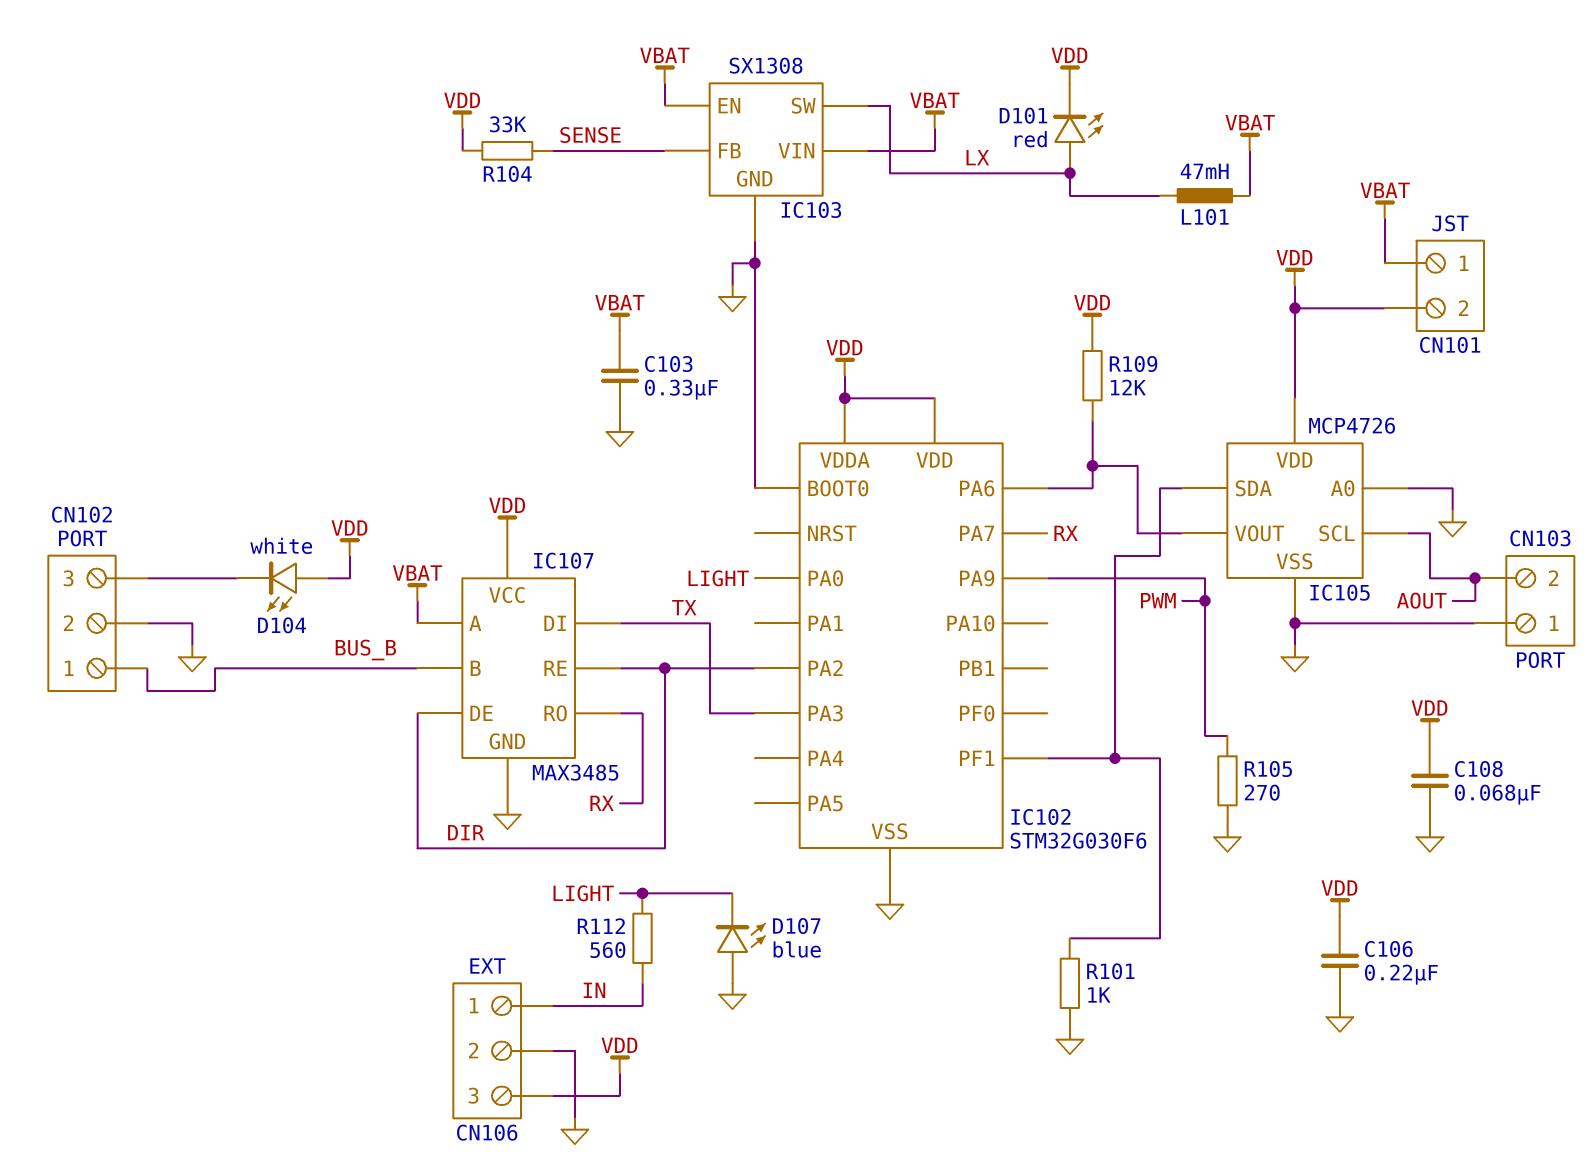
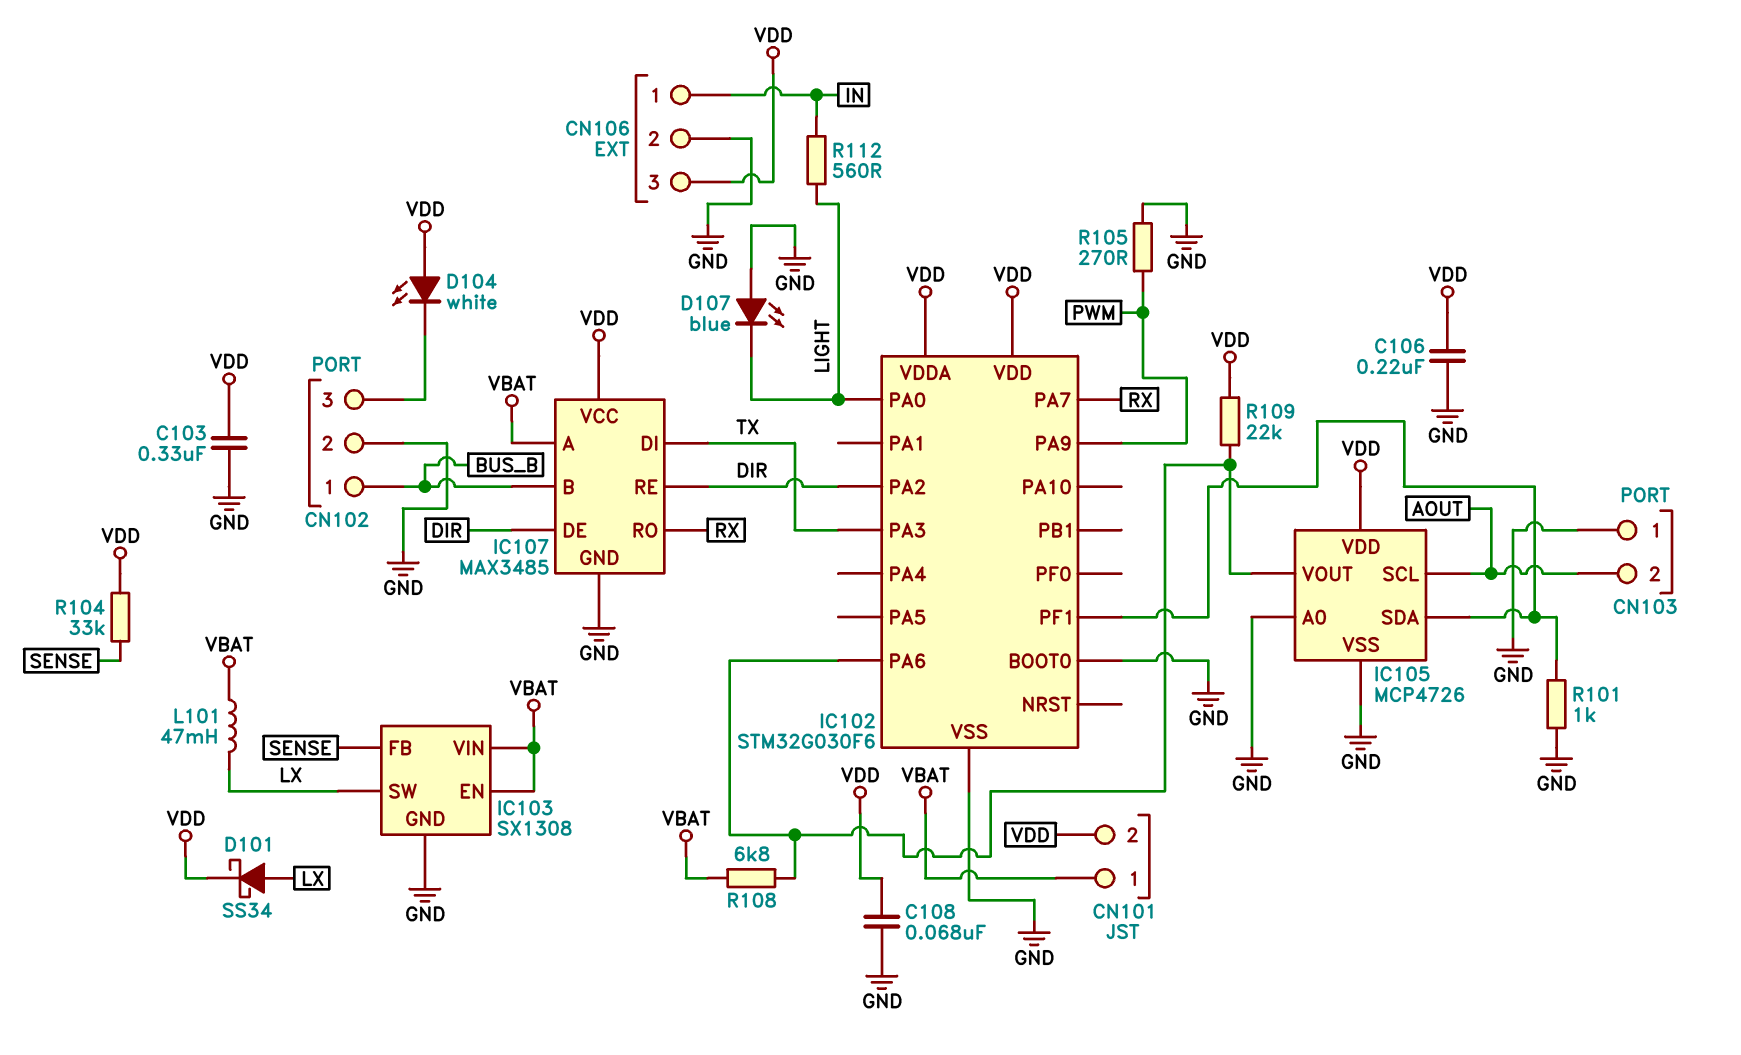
C103: 330nF (GND, VBAT) -> 330nF (GND, VDD)
D101: LED red (A LX, K VDD) -> schottky SS34 (A LX, K VDD)
R108: none -> 6.8k (IC102/PA6, VBAT)
R109: 12k (IC102/PA6, VDD) -> 22k (IC102/PA6, VDD)

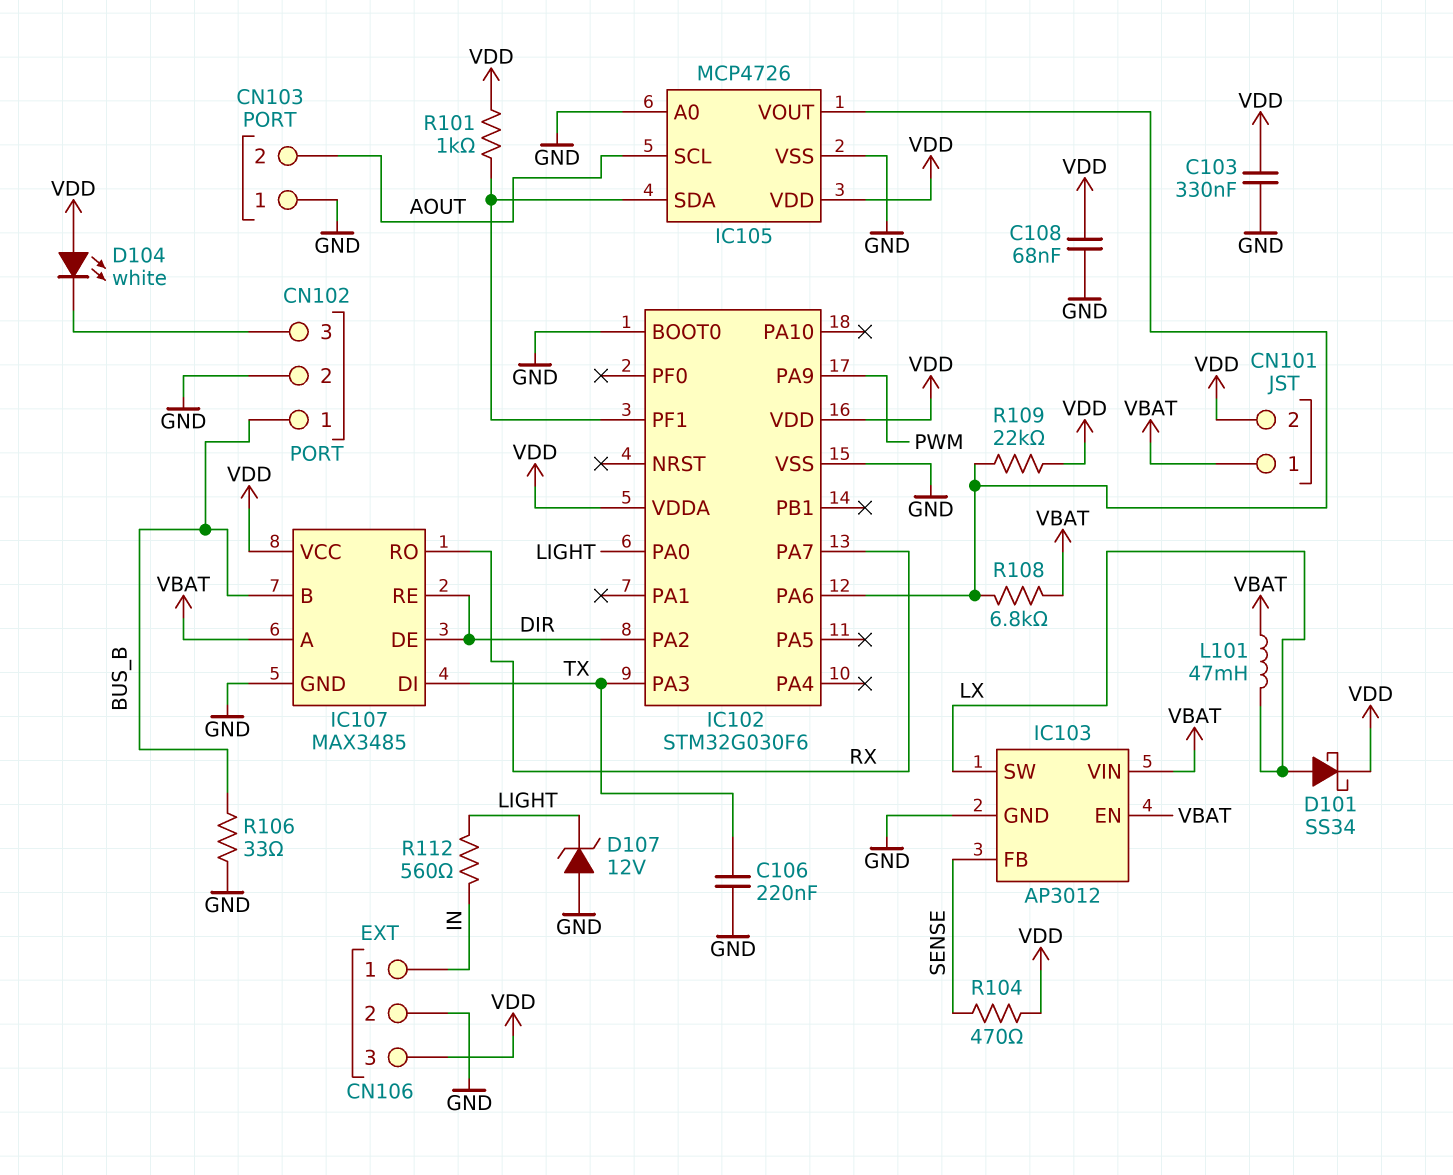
C106: 220nF (GND, VDD) -> 220nF (GND, TX)
D107: LED blue (A GND, K LIGHT) -> zener 12V (A GND, K LIGHT)
IC103: SX1308 -> AP3012
R101: 1k (GND, IC102/PF1) -> 1k (IC102/PF1, VDD)
R104: 33k (SENSE, VDD) -> 470 (SENSE, VDD)
R105: 270 (GND, PWM) -> none
R106: none -> 33 (BUS_B, GND)

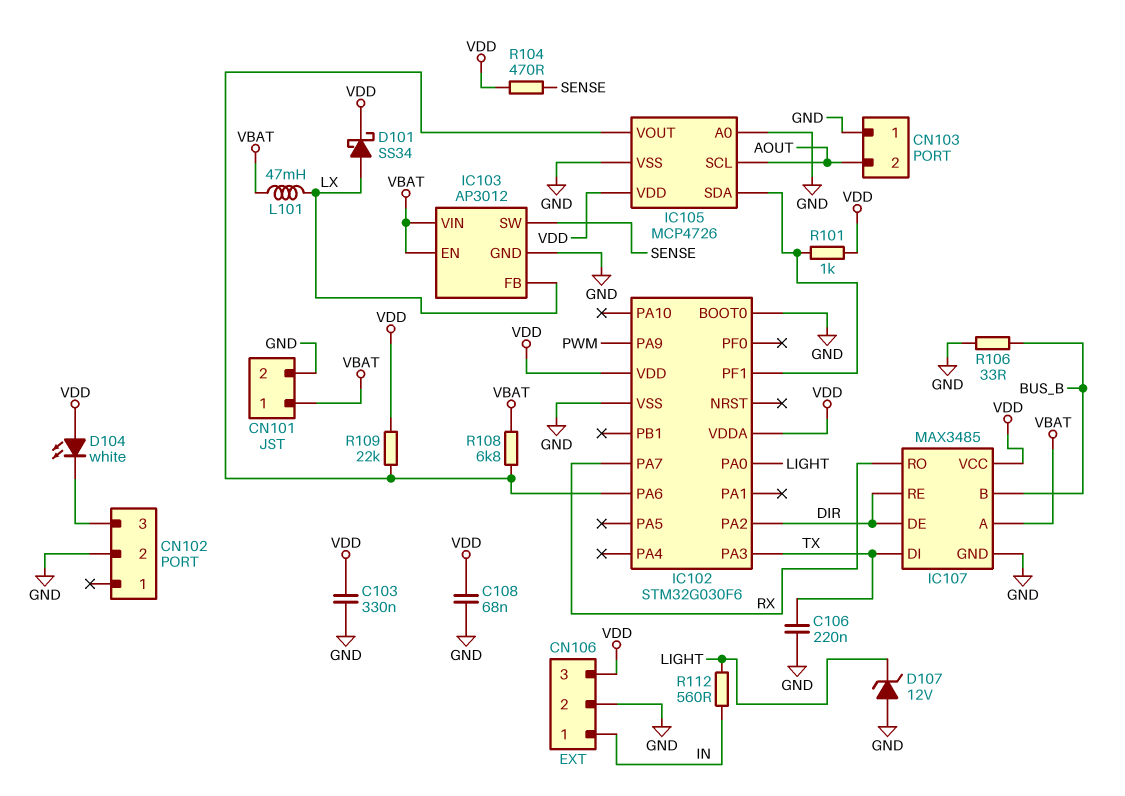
CN101 pin 2: VDD -> GND
CN102 pin 1: BUS_B -> none
IC103 pin FB: SENSE -> LX
IC103 pin SW: LX -> SENSE

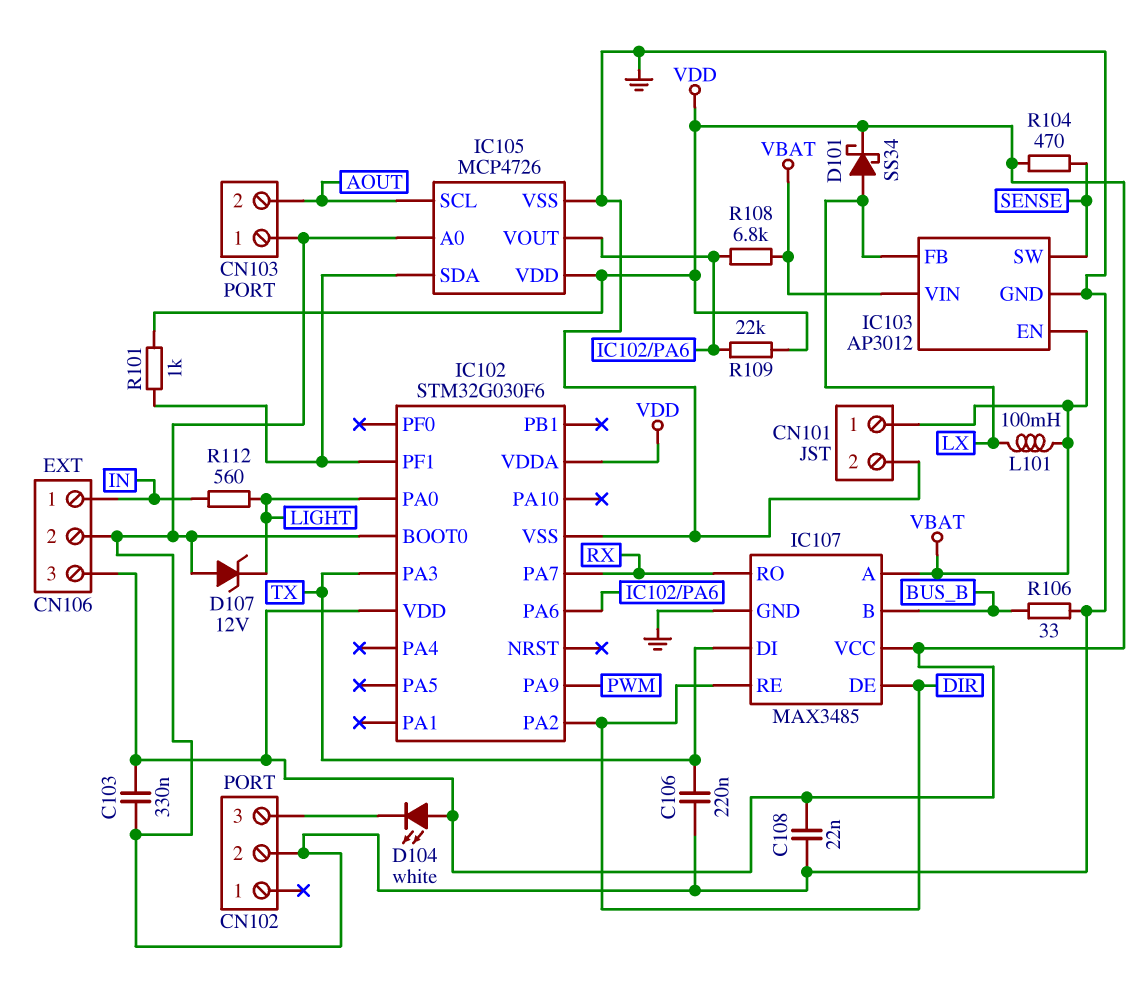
C108: 68nF (GND, VDD) -> 22nF (GND, VDD)
L101: 47mH (LX, VBAT) -> 100mH (LX, VBAT)

